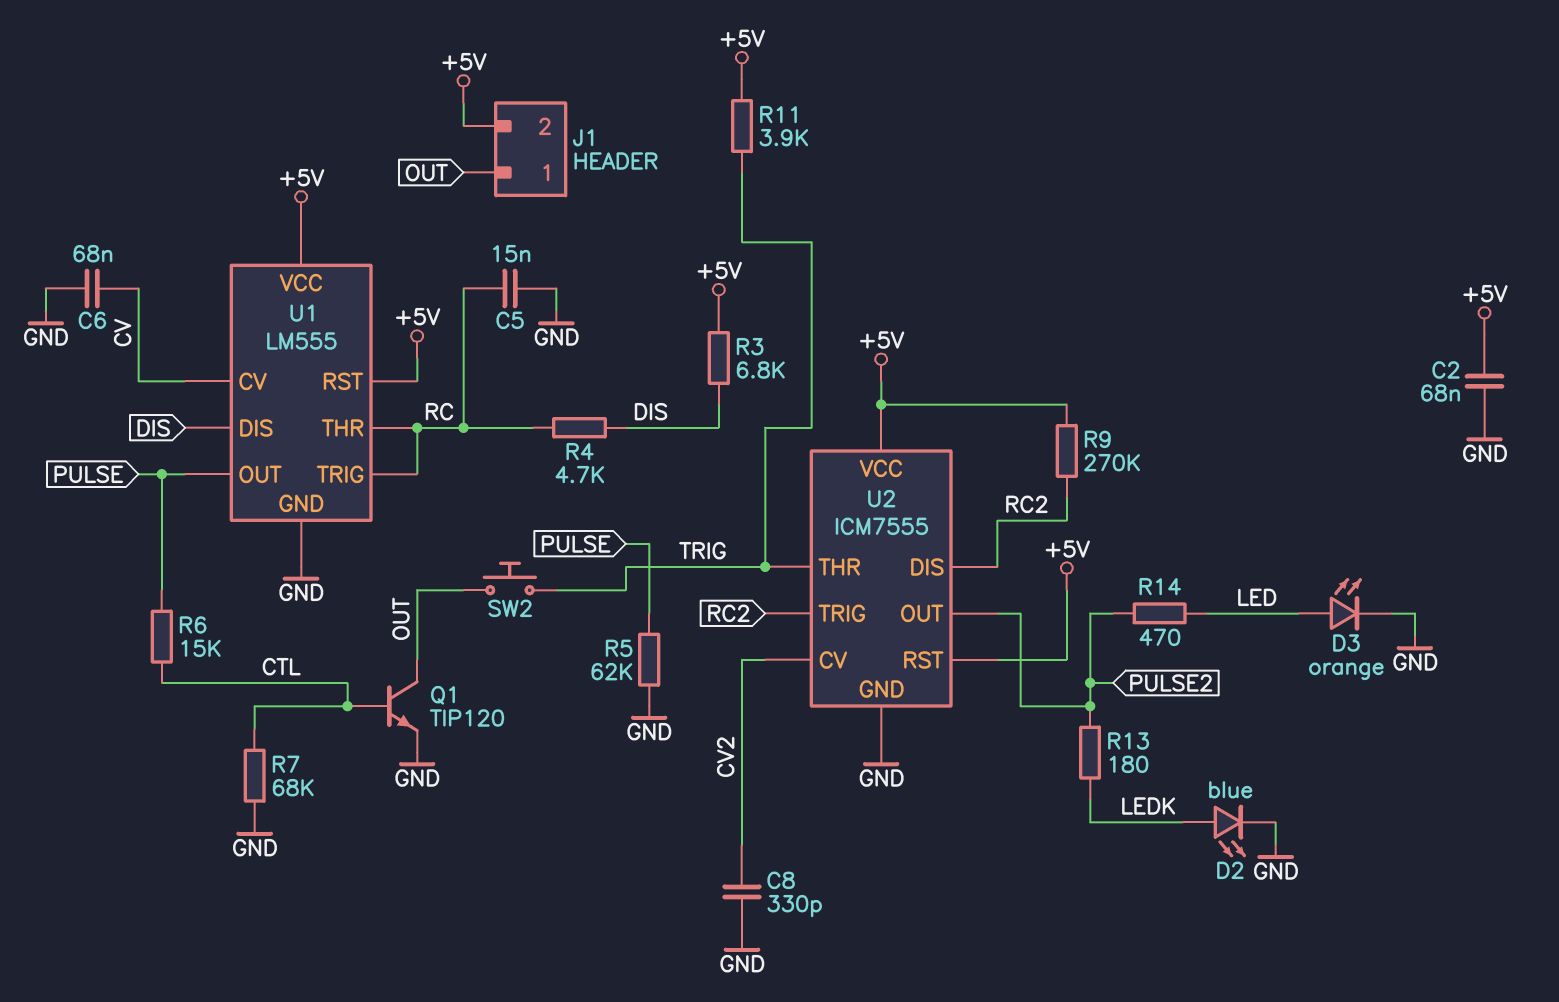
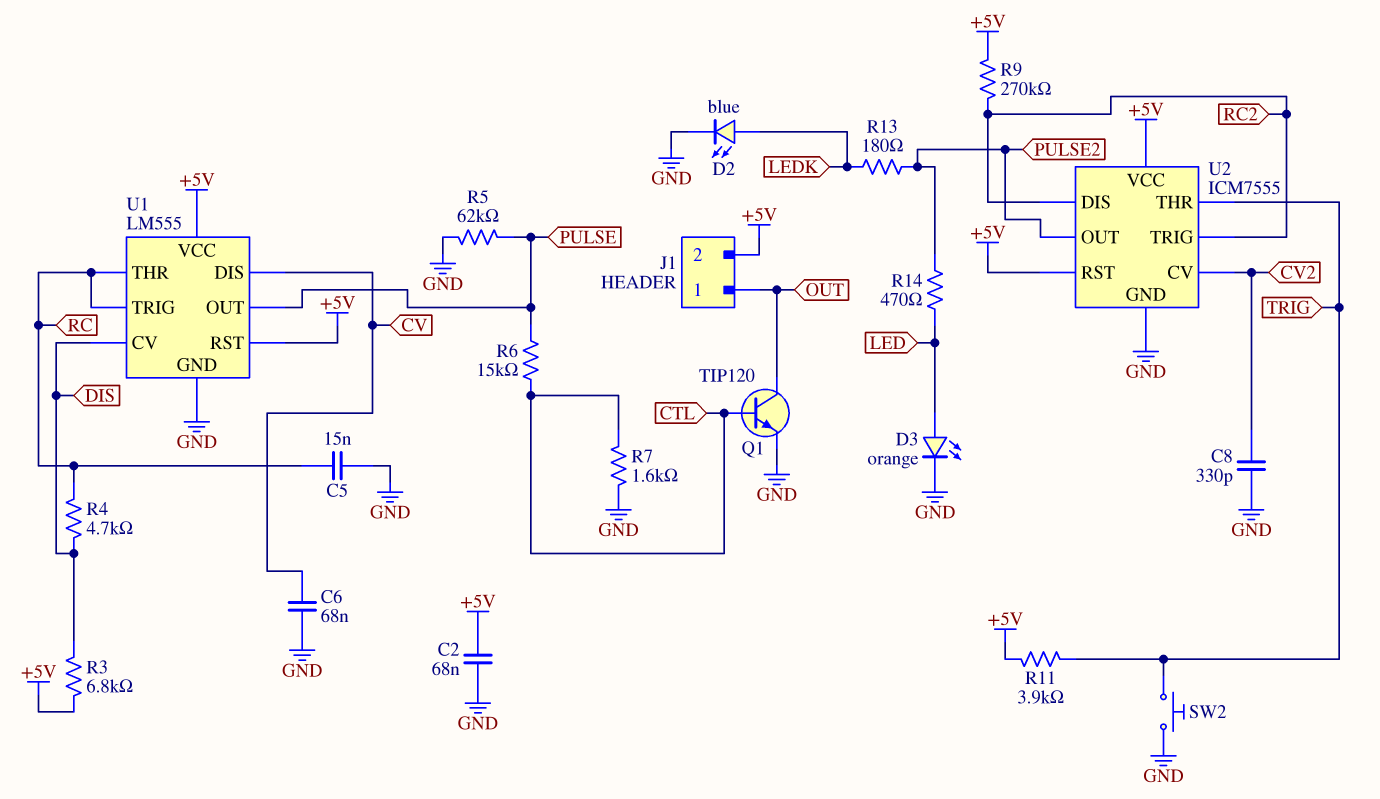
R7: 68k (CTL, GND) -> 1.6k (CTL, GND)
SW2: button (OUT, TRIG) -> button (GND, TRIG)
U1 pin CV: CV -> DIS
U1 pin DIS: DIS -> CV

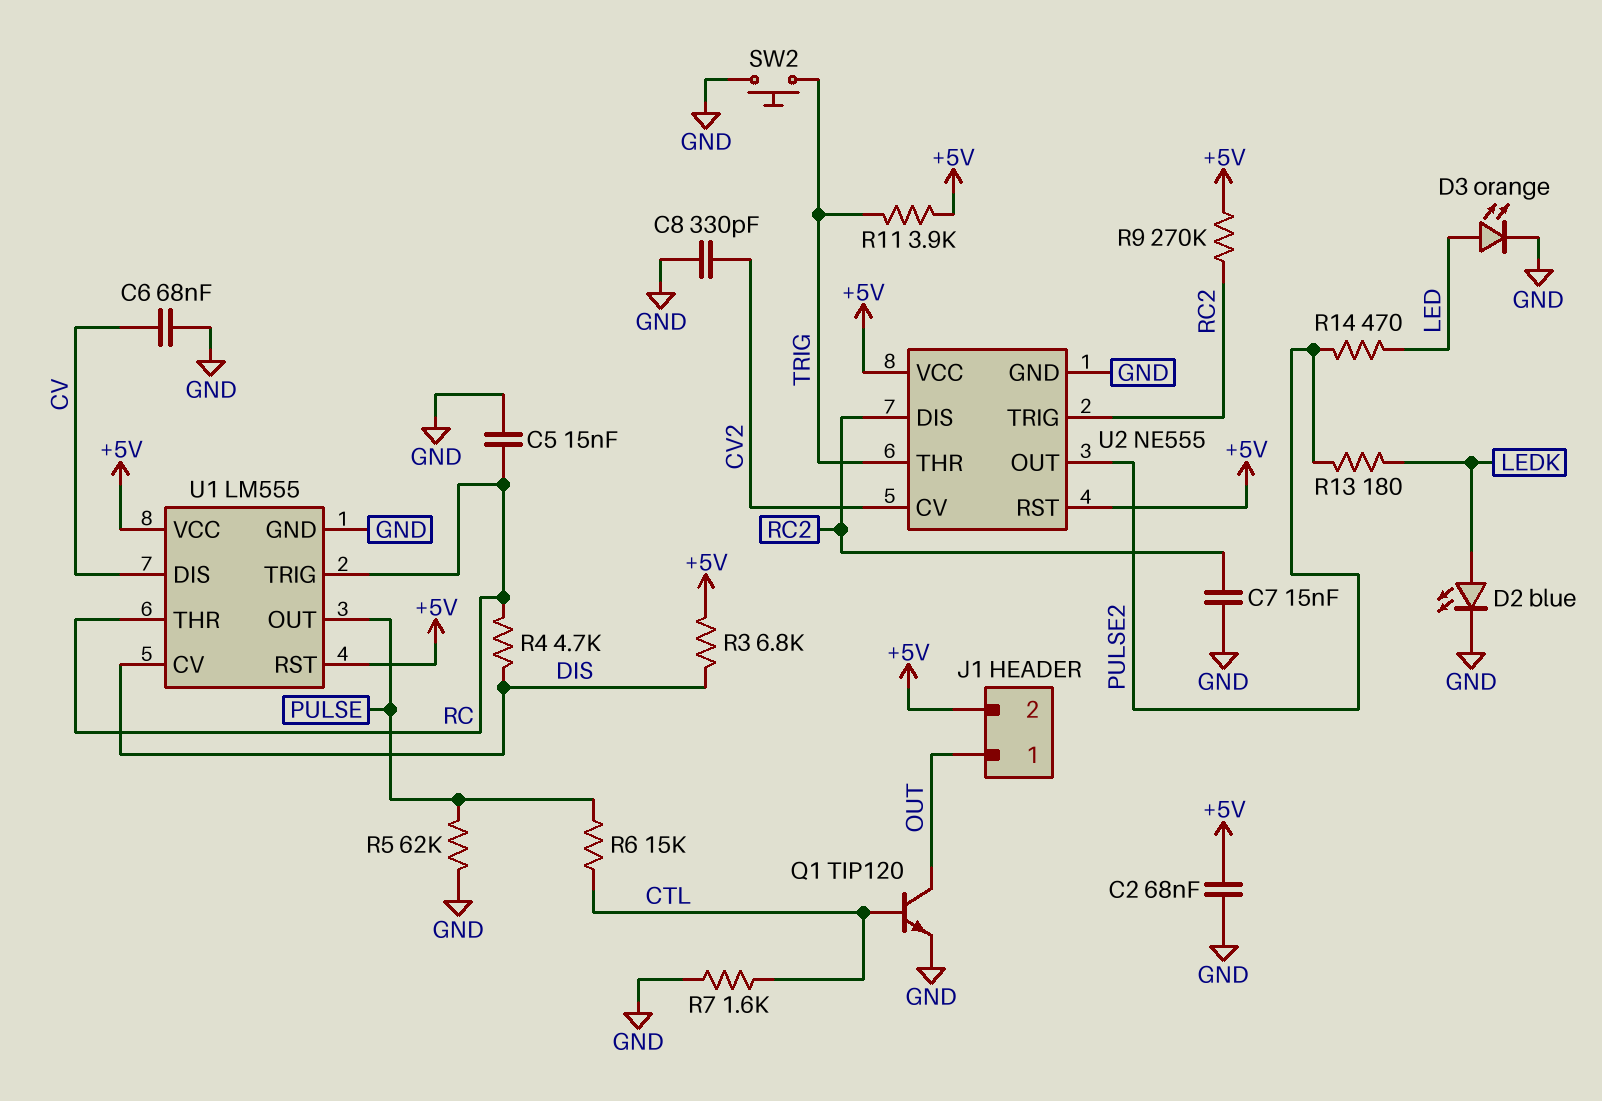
C7: none -> 15nF (GND, RC2)
U2: ICM7555 -> NE555

